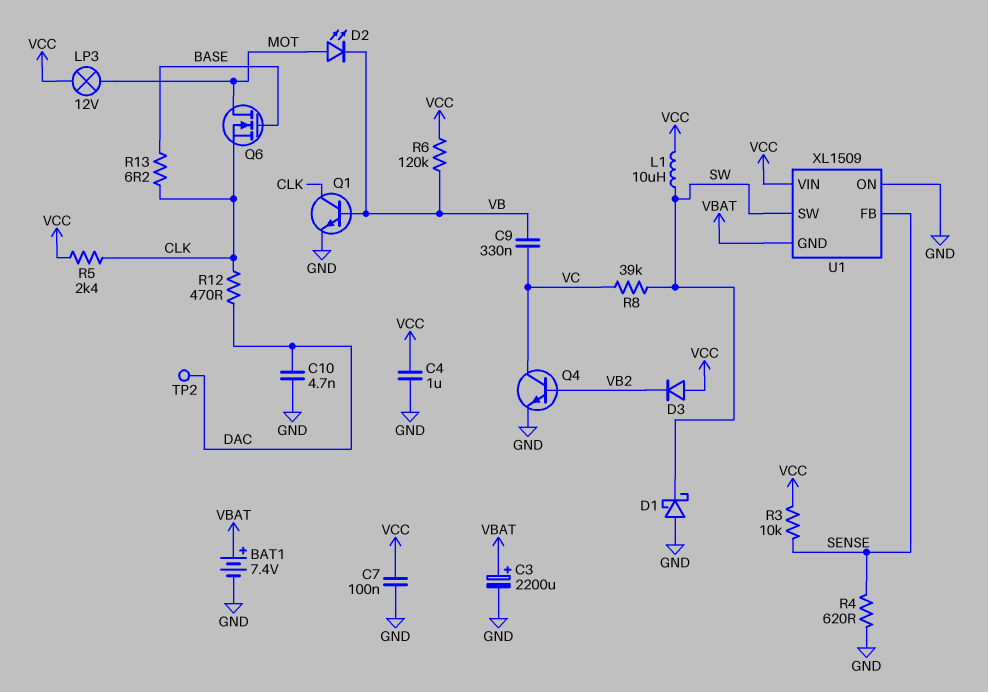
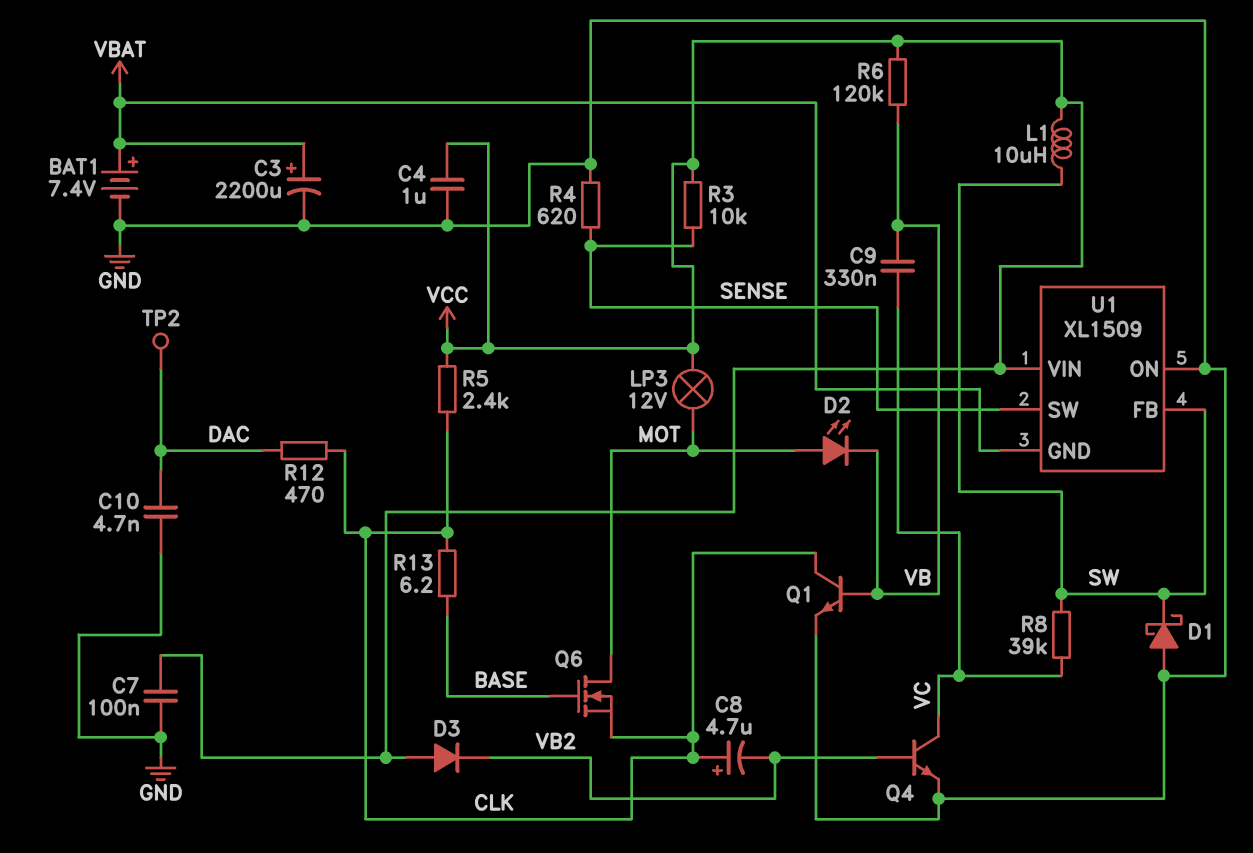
C8: none -> 4.7uF (plus CLK, minus VB2)
U1 pin FB: SENSE -> SW
U1 pin SW: SW -> SENSE

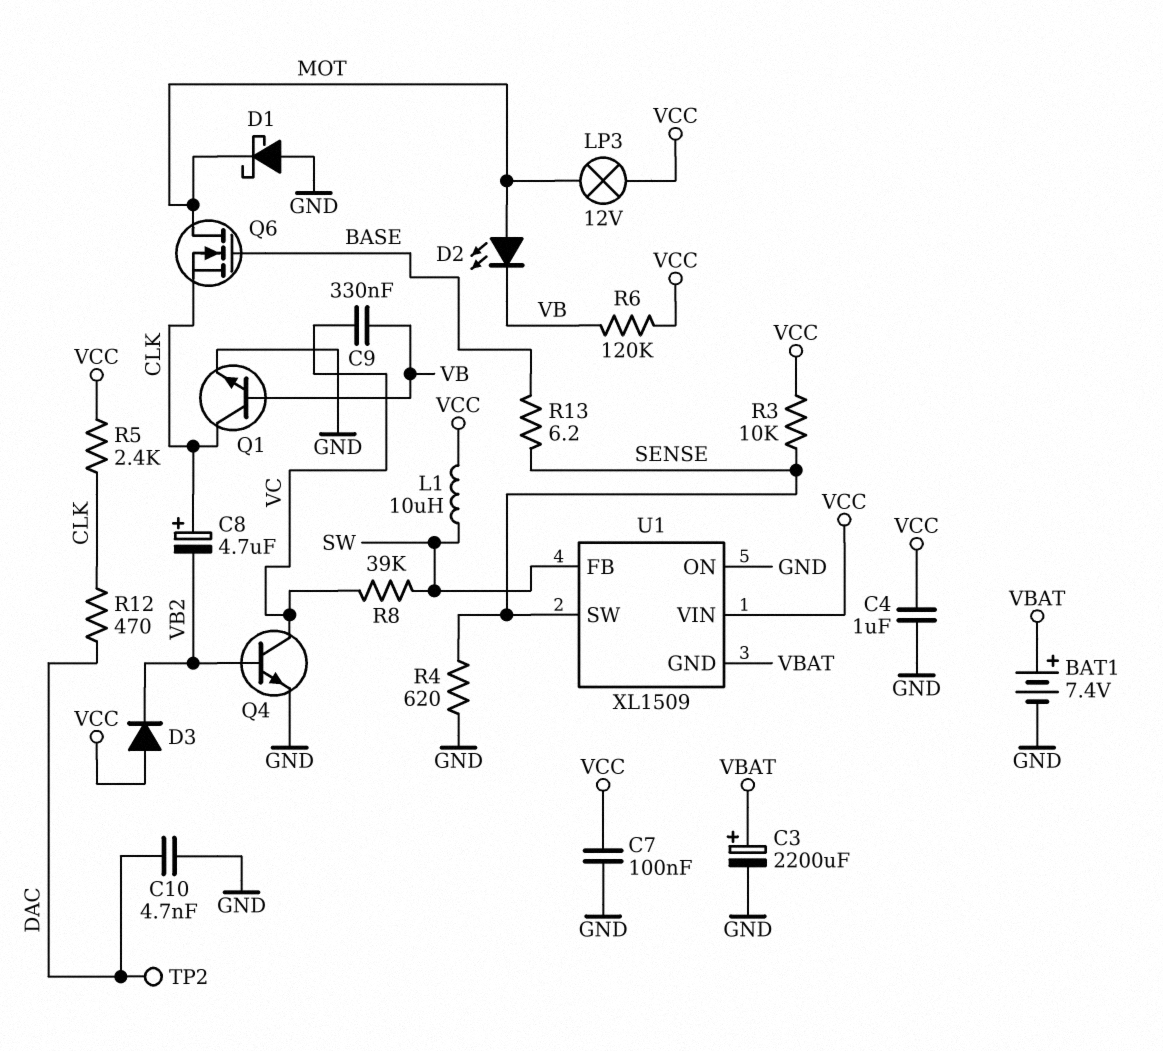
D1: schottky (A GND, K SW) -> schottky (A GND, K MOT)
R13: 6.2 (BASE, CLK) -> 6.2 (BASE, SENSE)

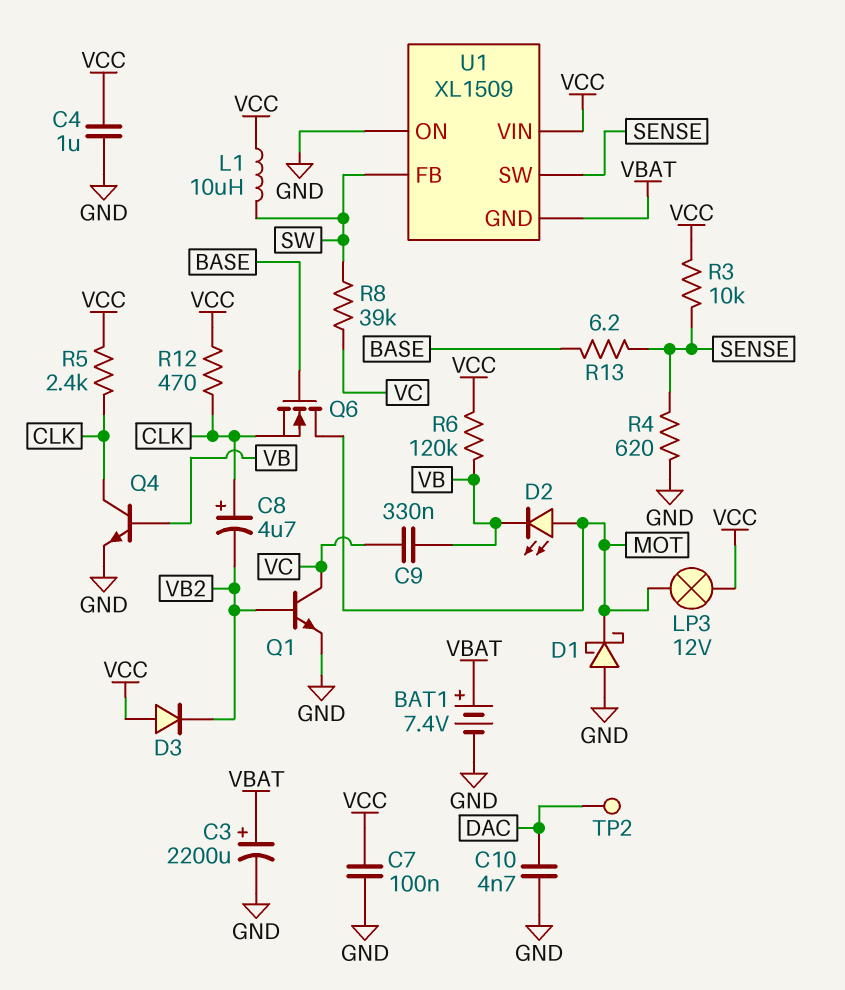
Q1: NPN (B VB, C CLK, E GND) -> NPN (B VB2, C VC, E GND)
Q4: NPN (B VB2, C VC, E GND) -> NPN (B VB, C CLK, E GND)
R12: 470 (CLK, DAC) -> 470 (CLK, VCC)

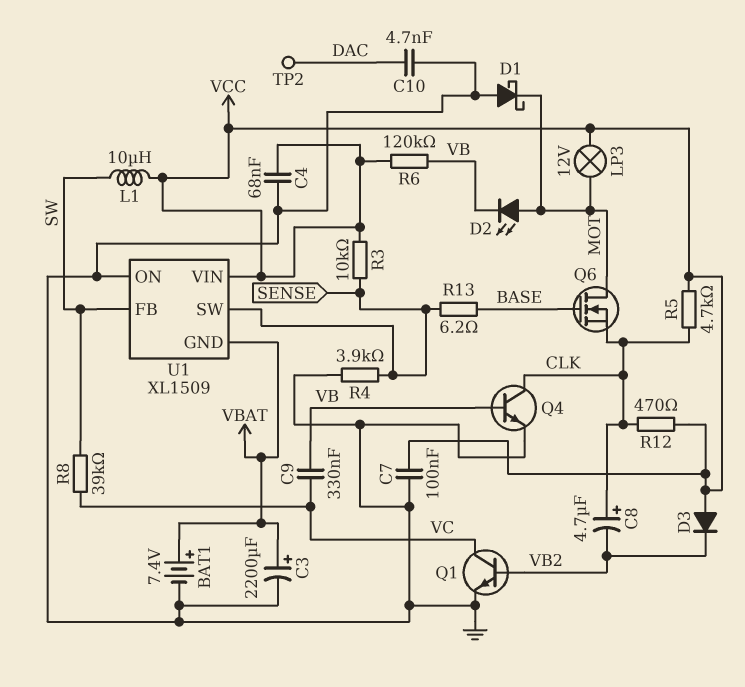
C4: 1uF (GND, VCC) -> 68nF (GND, VCC)
R4: 620 (GND, SENSE) -> 3.9k (GND, SENSE)
R5: 2.4k (CLK, VCC) -> 4.7k (CLK, VCC)

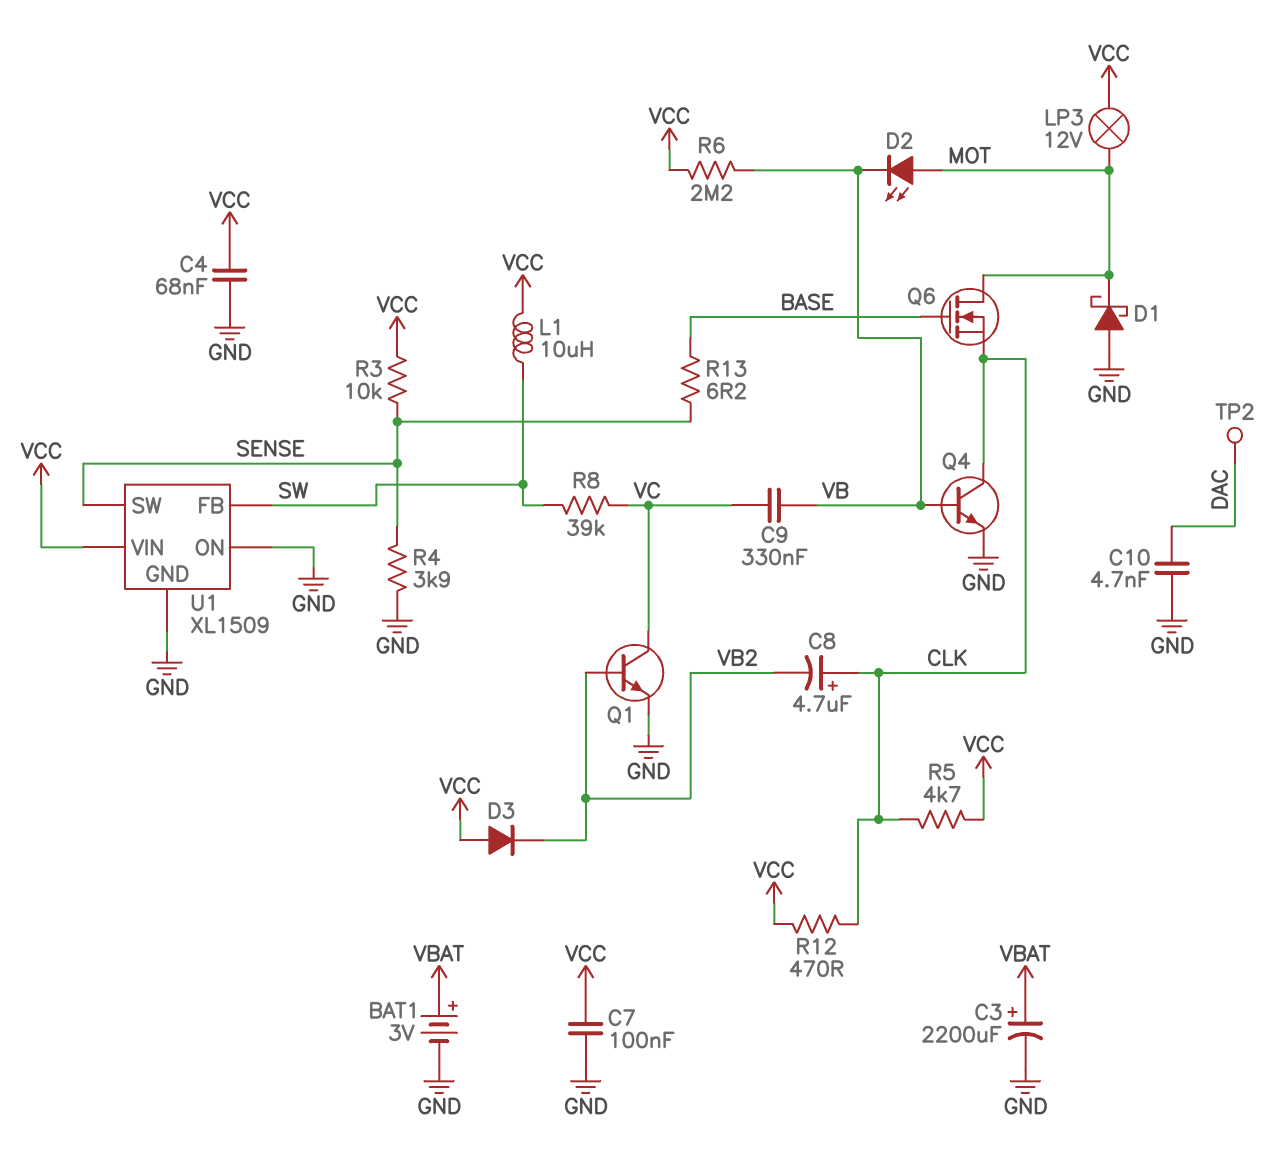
BAT1: 7.4V (plus VBAT, minus GND) -> 3V (plus VBAT, minus GND)
R6: 120k (VB, VCC) -> 2.2M (VB, VCC)
U1 pin GND: VBAT -> GND

